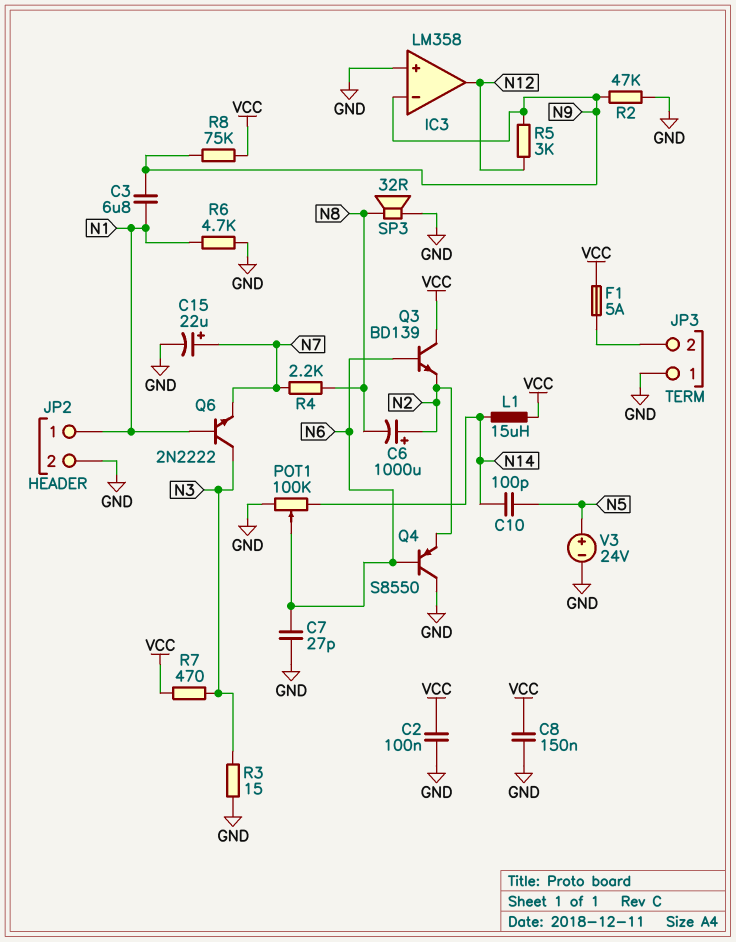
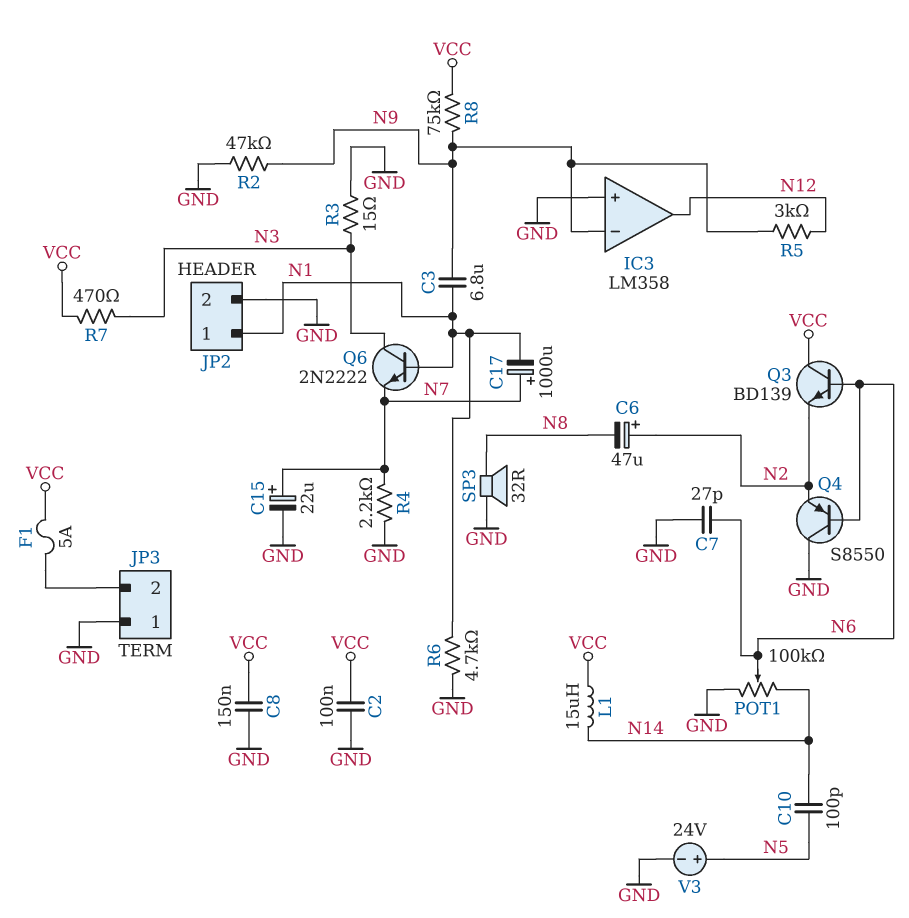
C6: 1000uF (plus N2, minus N8) -> 47uF (plus N2, minus N8)
C17: none -> 1000uF (plus N7, minus N1)
R4: 2.2k (N7, N8) -> 2.2k (GND, N7)

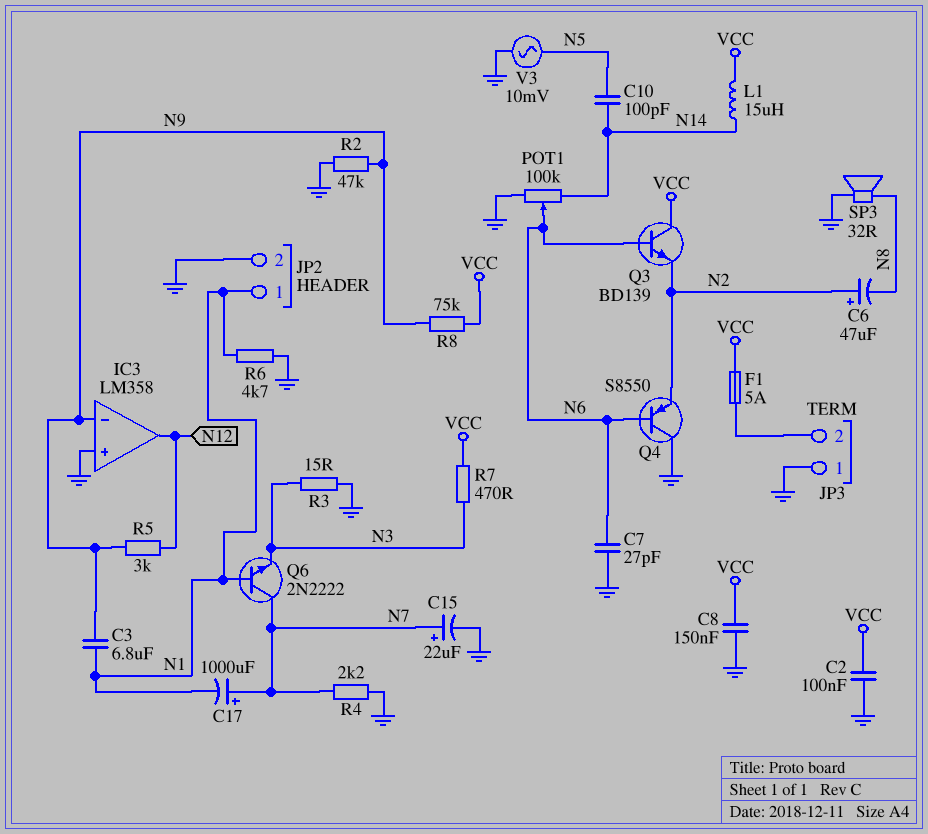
Q6: NPN 2N2222 (B N1, C N3, E N7) -> NPN 2N2222 (B N1, C N7, E N3)
V3: 24V (plus N5, minus GND) -> AC 10mV (GND, N5)

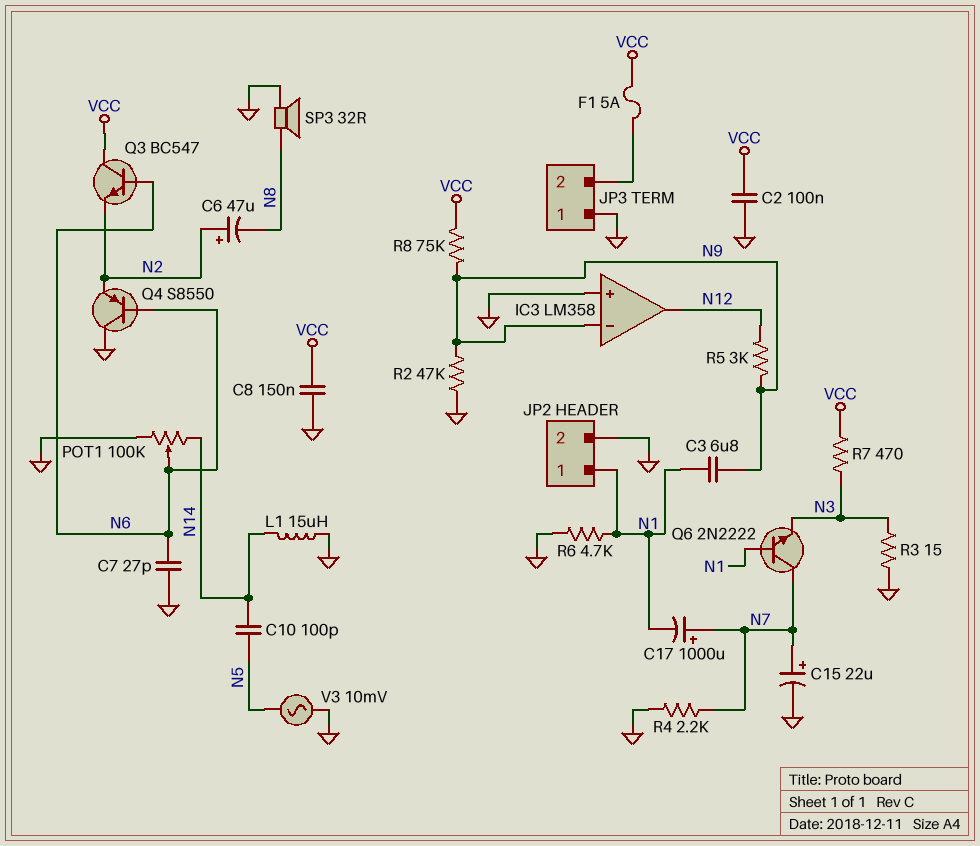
L1: 15uH (N14, VCC) -> 15uH (GND, N14)
Q3: NPN BD139 (B N6, C VCC, E N2) -> NPN BC547 (B N6, C VCC, E N2)

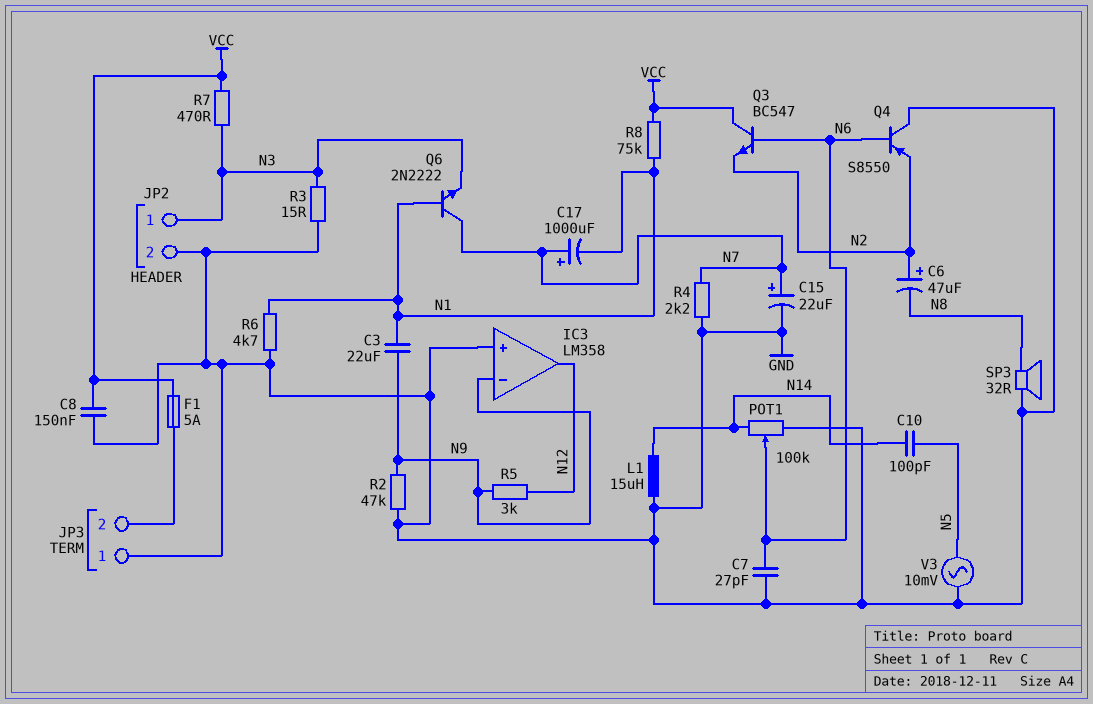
C2: 100nF (GND, VCC) -> none
C3: 6.8uF (N1, N9) -> 22uF (N1, N9)
JP2 pin 1: N1 -> N3
R8: 75k (N9, VCC) -> 75k (N1, VCC)

